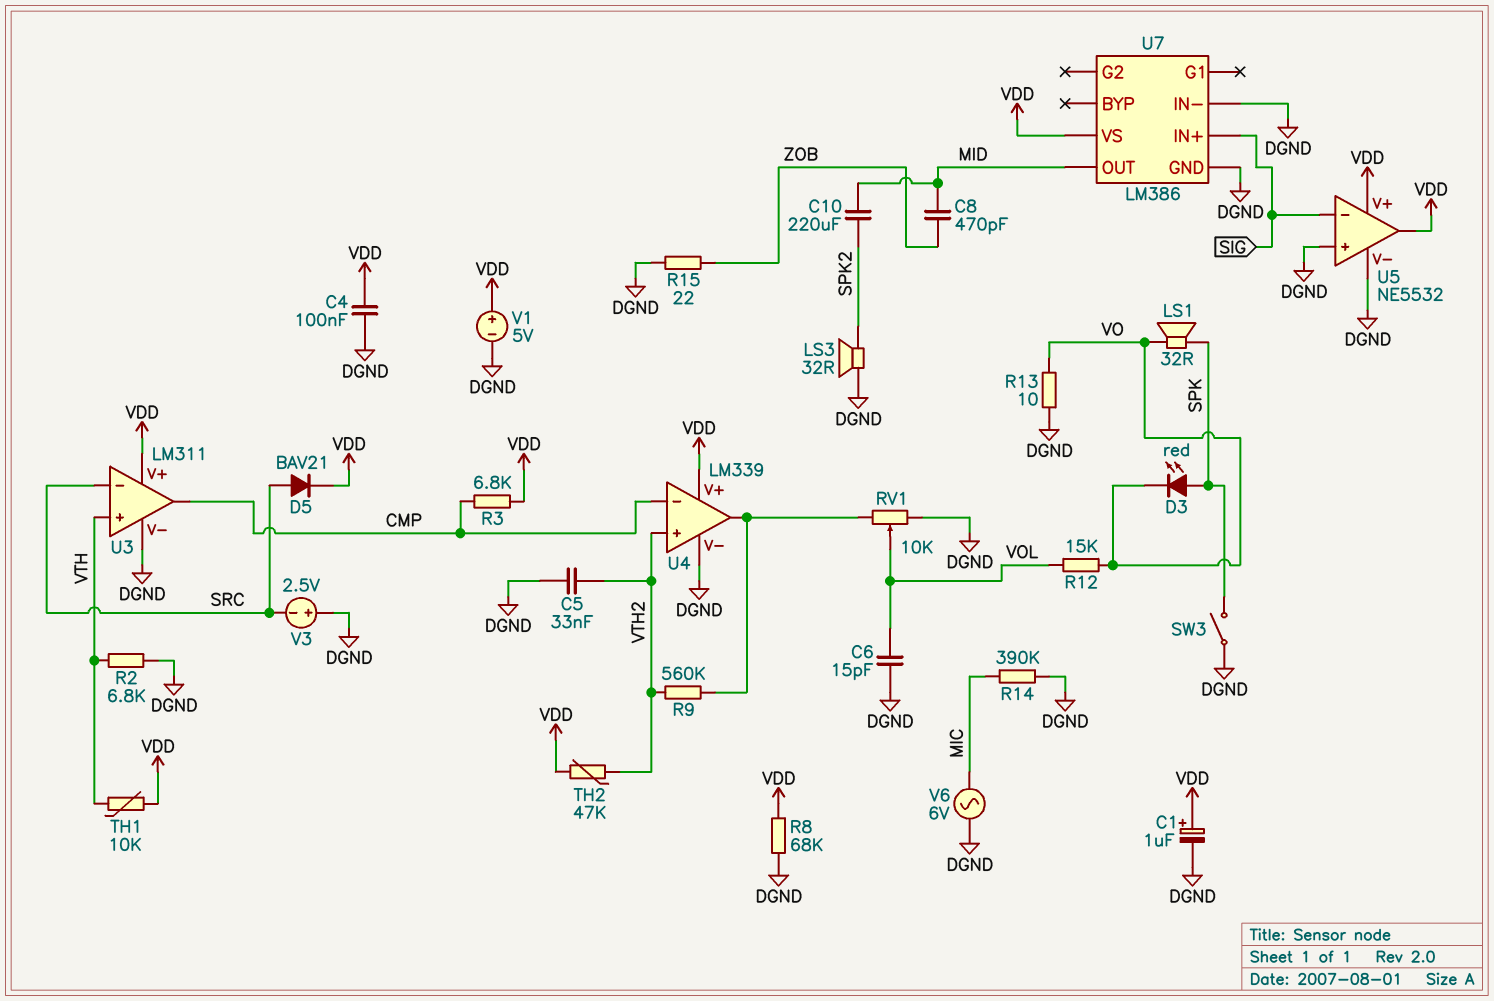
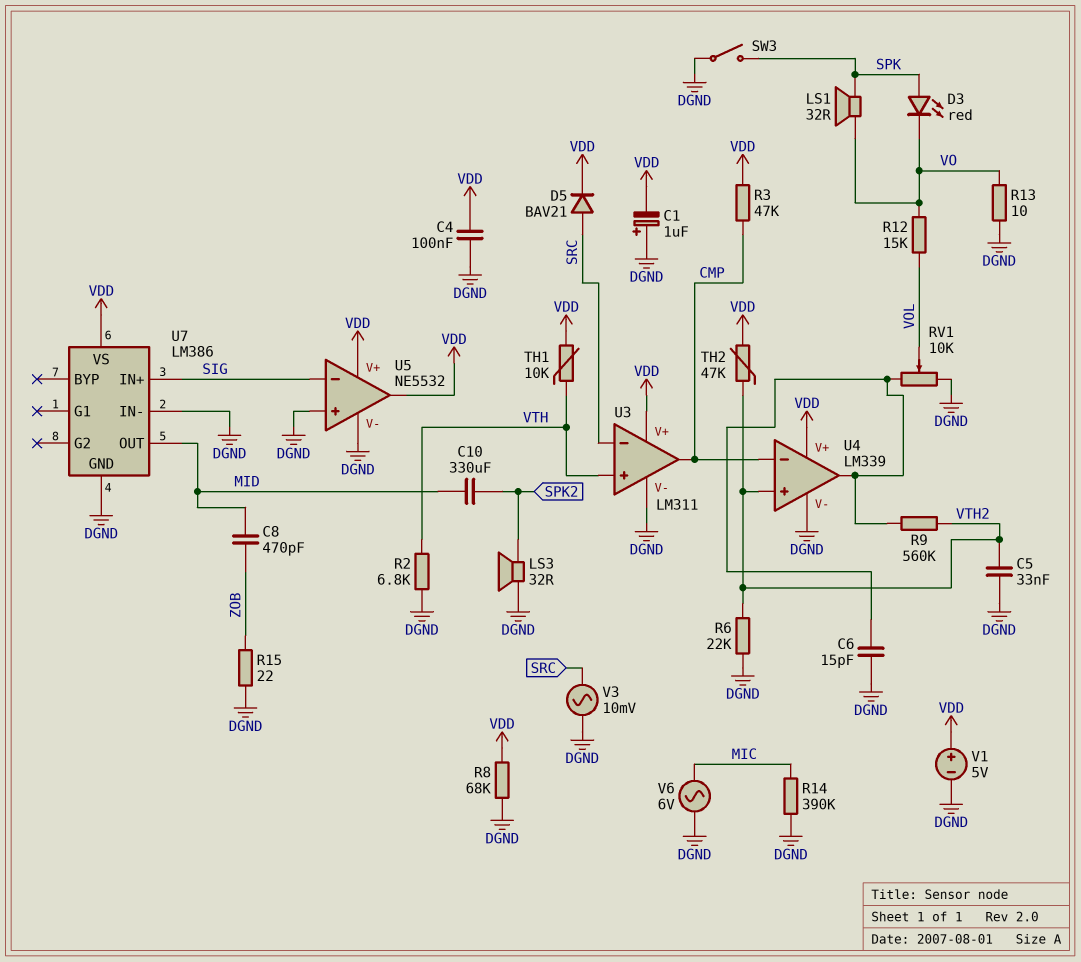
C1: 1uF (plus VDD, minus DGND) -> 1uF (plus DGND, minus VDD)
C6: 15pF (DGND, VOL) -> 15pF (DGND, U4/out)
C10: 220uF (MID, SPK2) -> 330uF (MID, SPK2)
R3: 6.8k (CMP, VDD) -> 47k (CMP, VDD)
R6: none -> 22k (DGND, VTH2)
V3: 2.5V (plus DGND, minus SRC) -> AC 10mV (DGND, SRC)

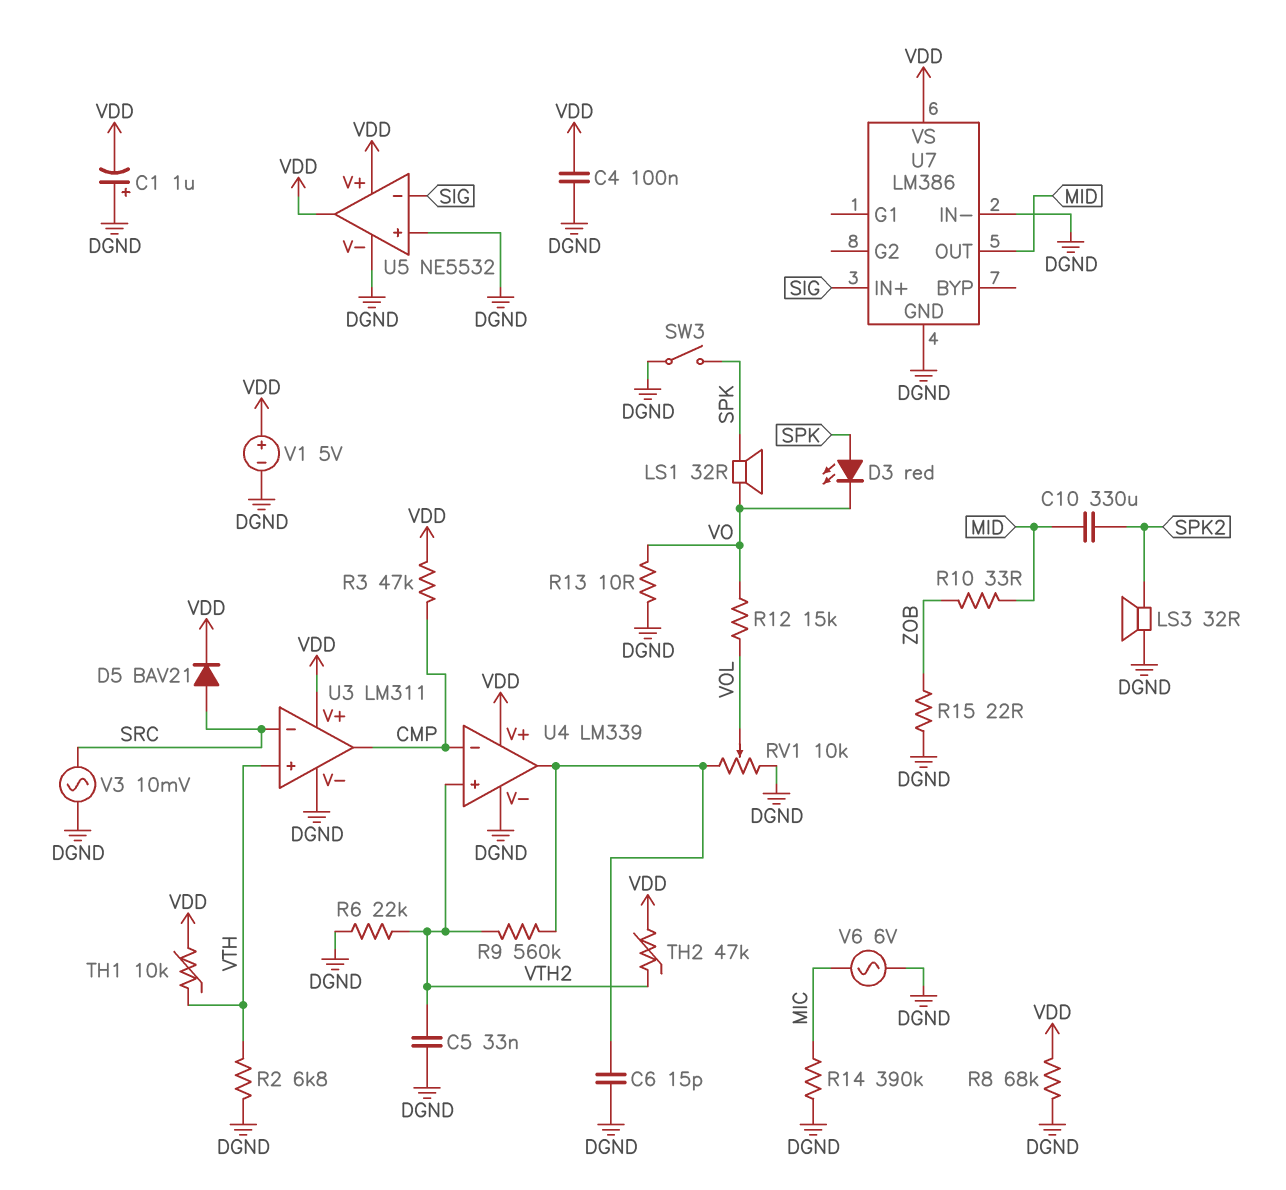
C8: 470pF (MID, ZOB) -> none
R10: none -> 33 (MID, ZOB)

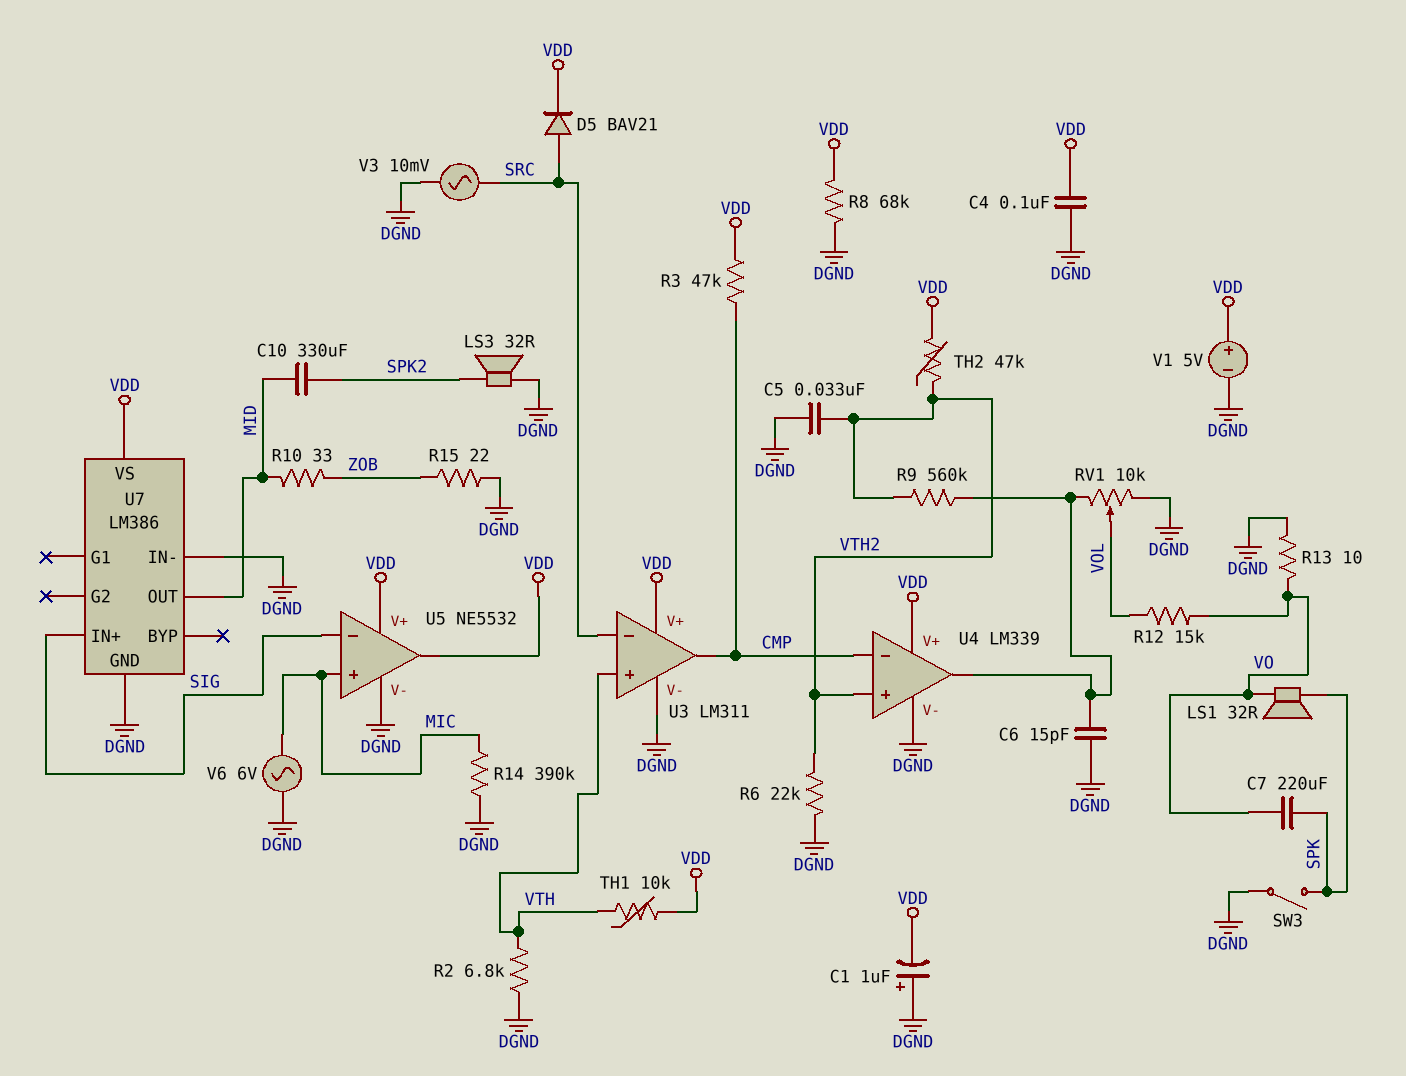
C7: none -> 220uF (SPK, VO)
D3: LED red (A SPK, K VO) -> none
U5 pin in+: DGND -> MIC

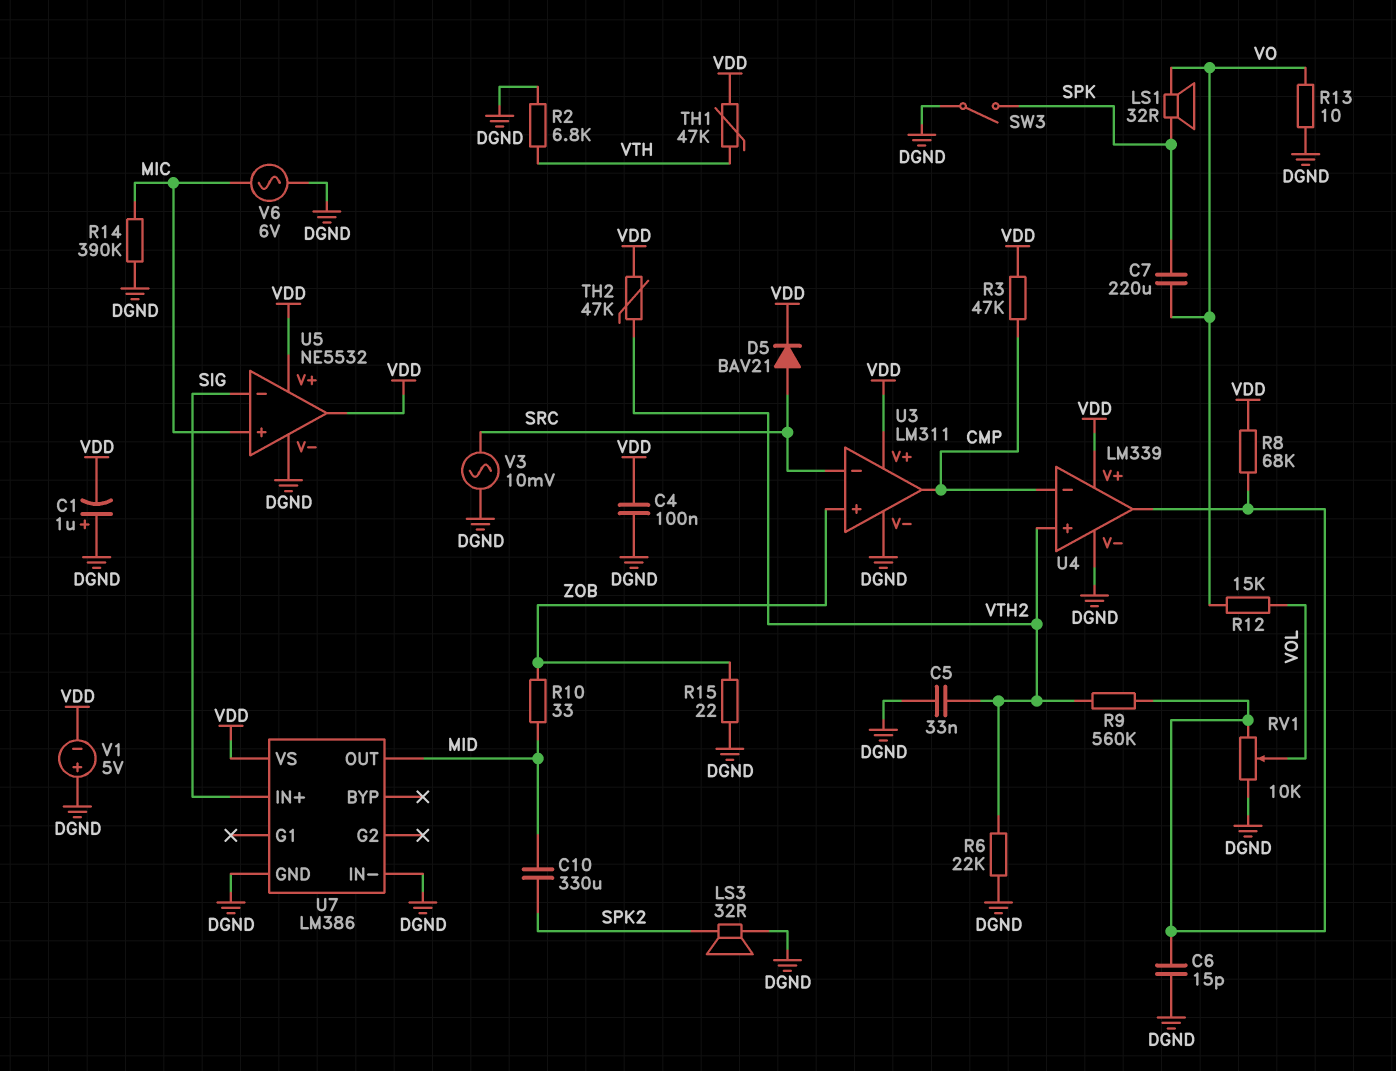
R8: 68k (DGND, VDD) -> 68k (U4/out, VDD)
TH1: 10k (VDD, VTH) -> 47k (VDD, VTH)
U3 pin in+: VTH -> ZOB
V1: 5V (plus VDD, minus DGND) -> 5V (plus DGND, minus VDD)

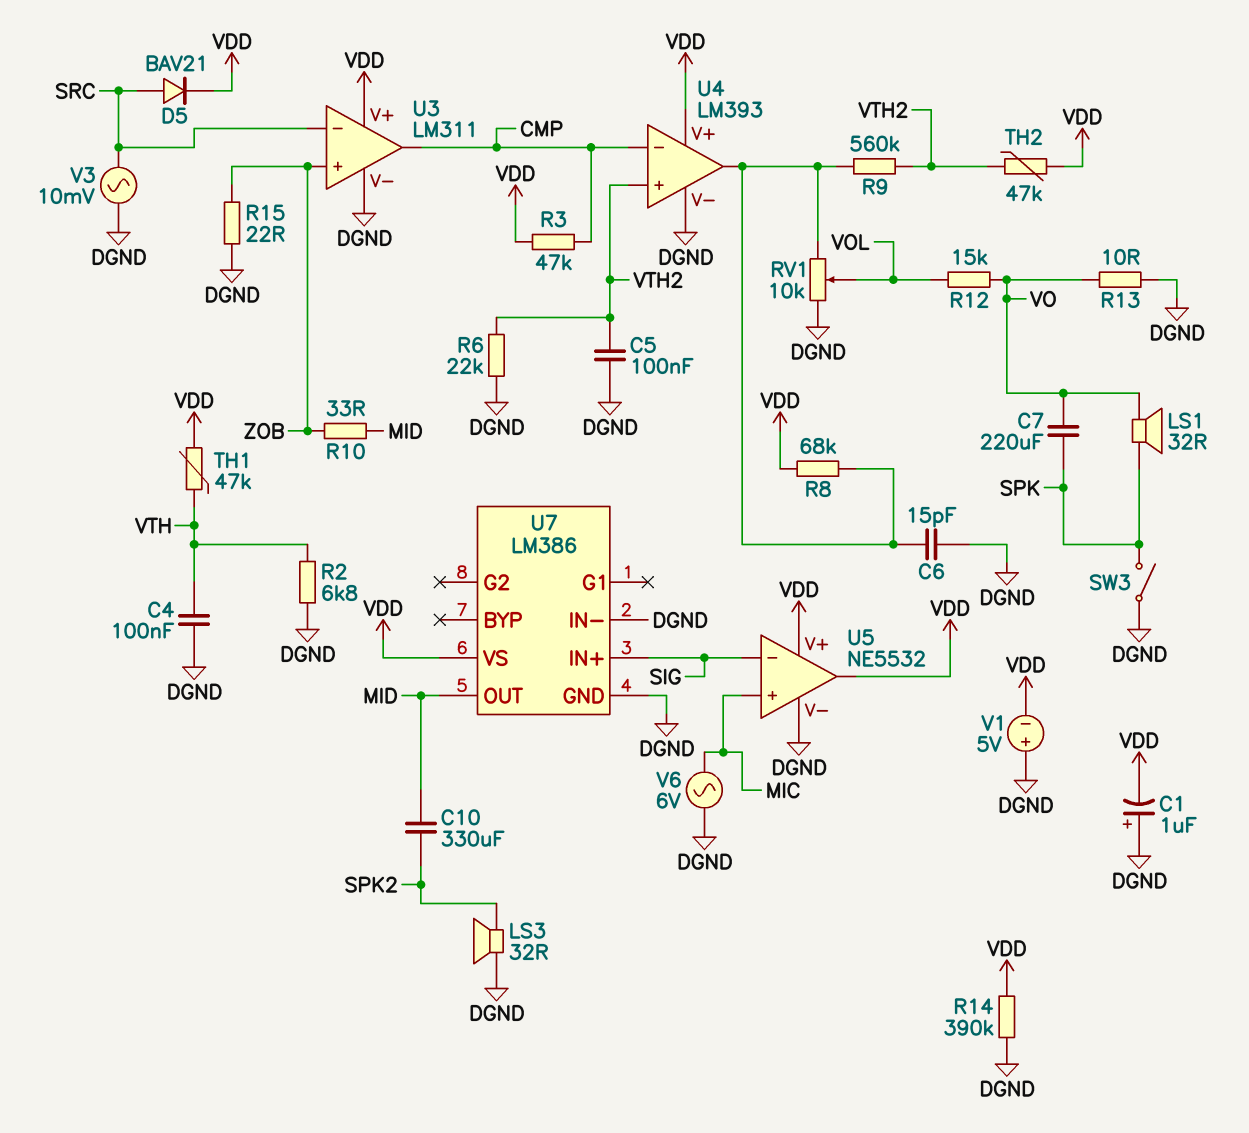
C4: 100nF (DGND, VDD) -> 100nF (DGND, VTH)
C5: 33nF (DGND, VTH2) -> 100nF (DGND, VTH2)
R14: 390k (DGND, MIC) -> 390k (DGND, VDD)
U4: LM339 -> LM393

